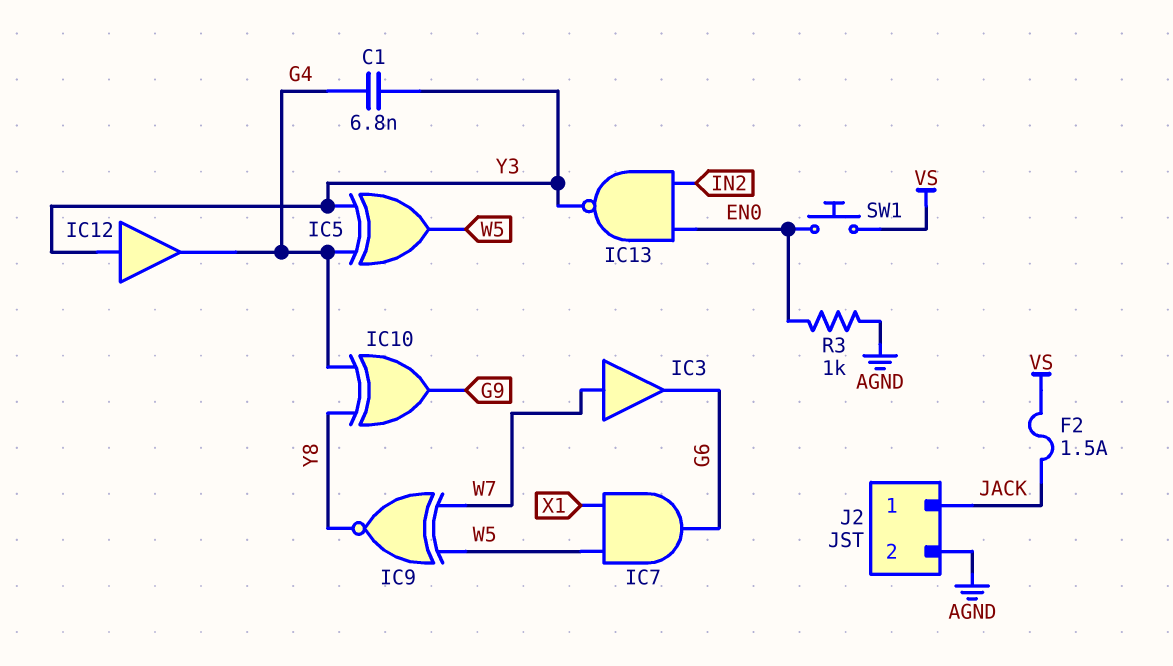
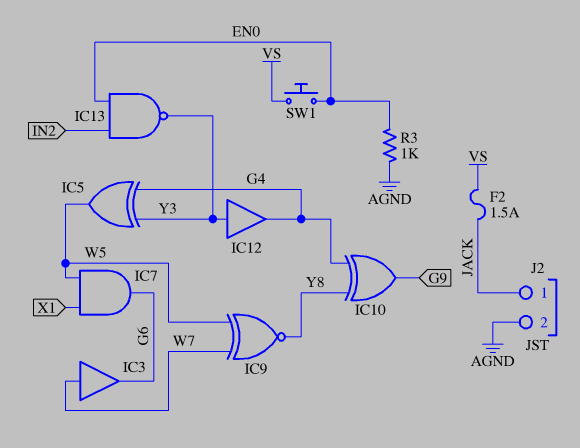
C1: 6.8nF (G4, Y3) -> none

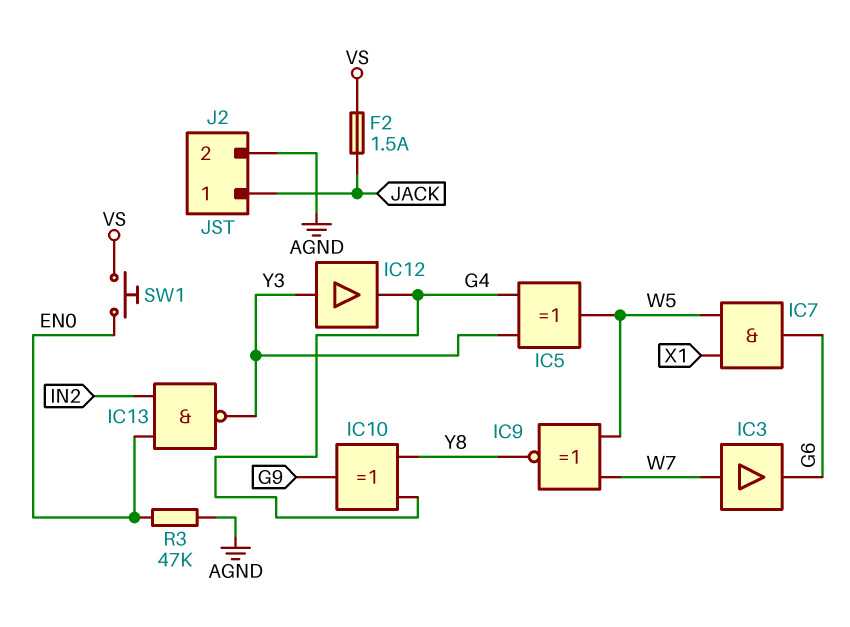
R3: 1k (AGND, EN0) -> 47k (AGND, EN0)

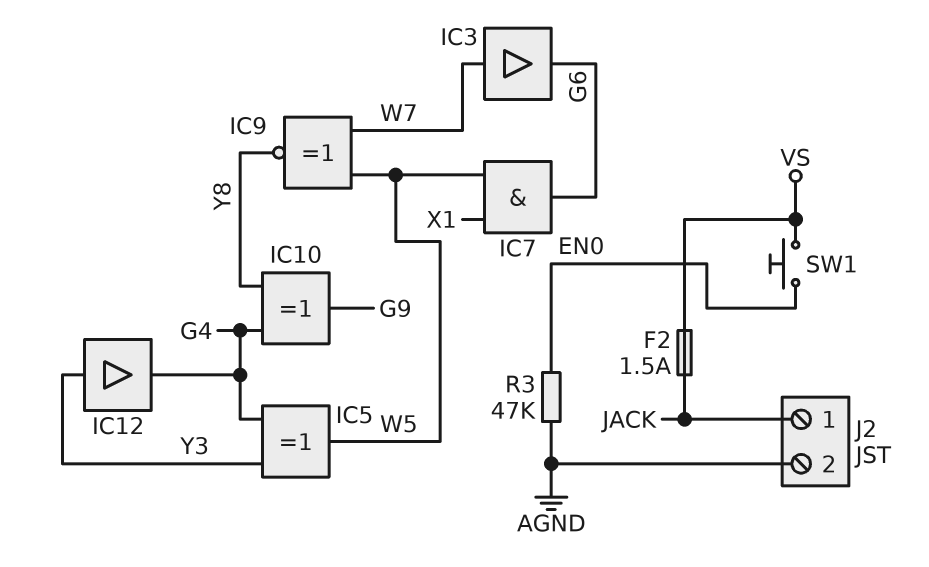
IC13: NAND (in EN0, in IN2, out Y3) -> none

